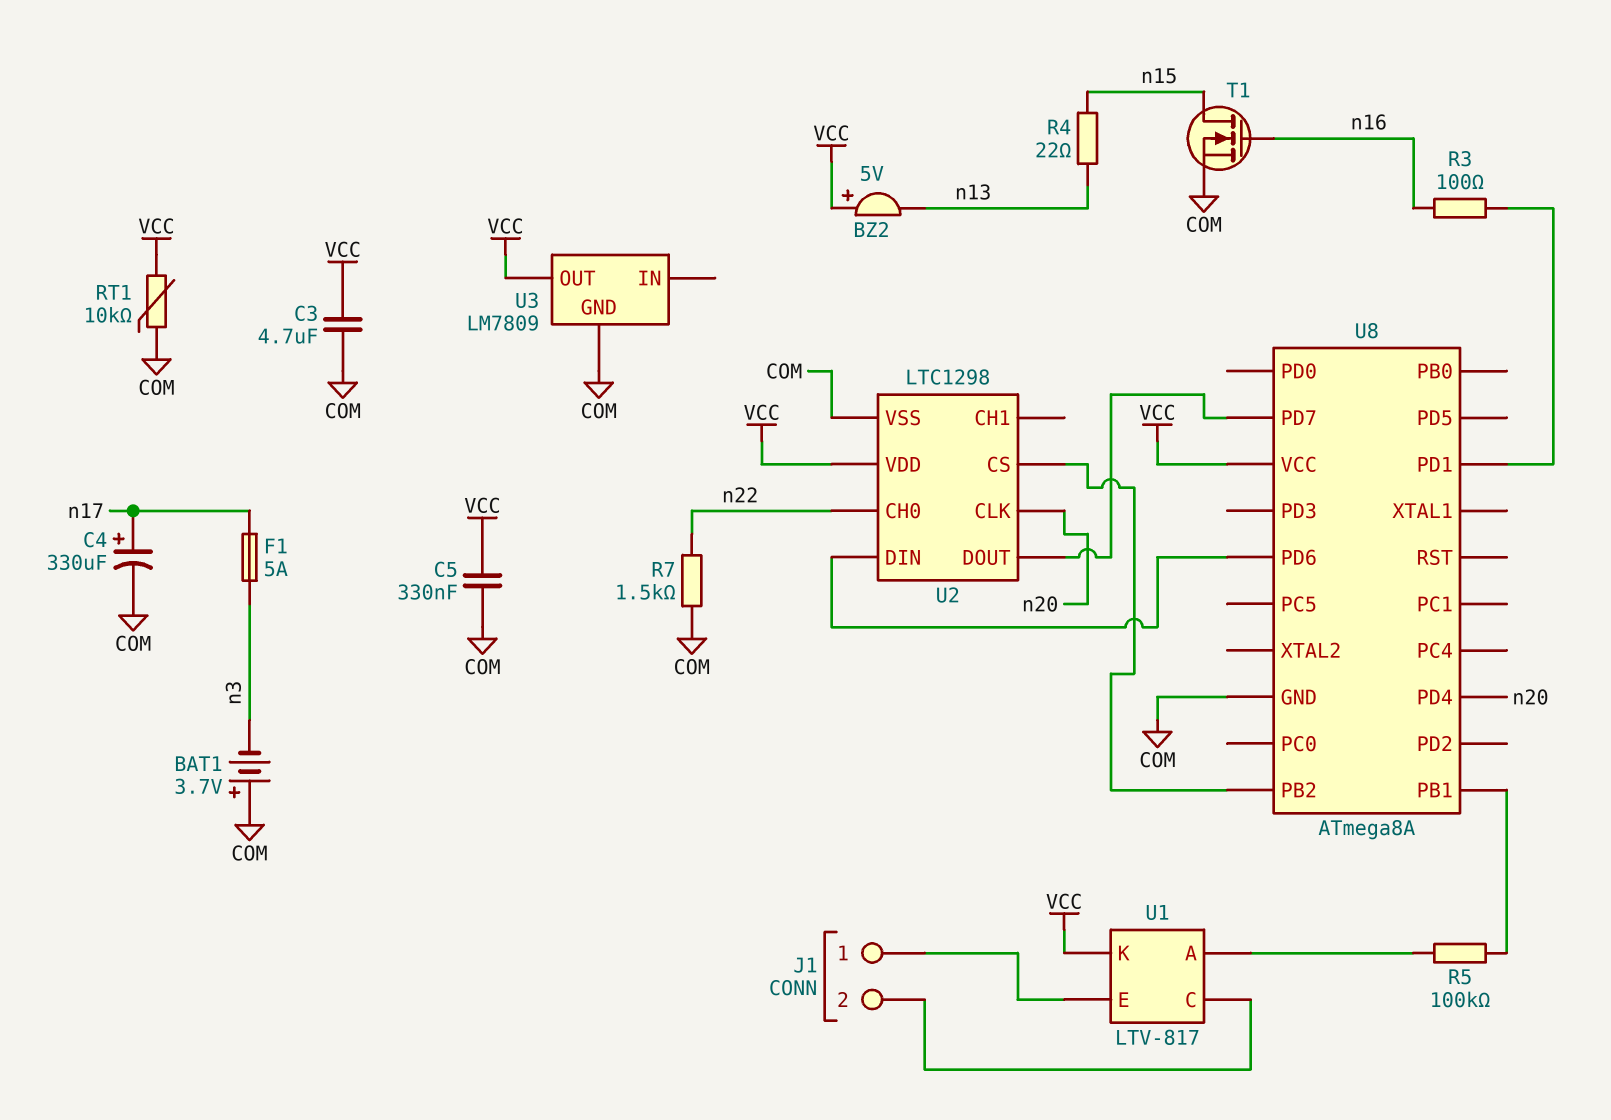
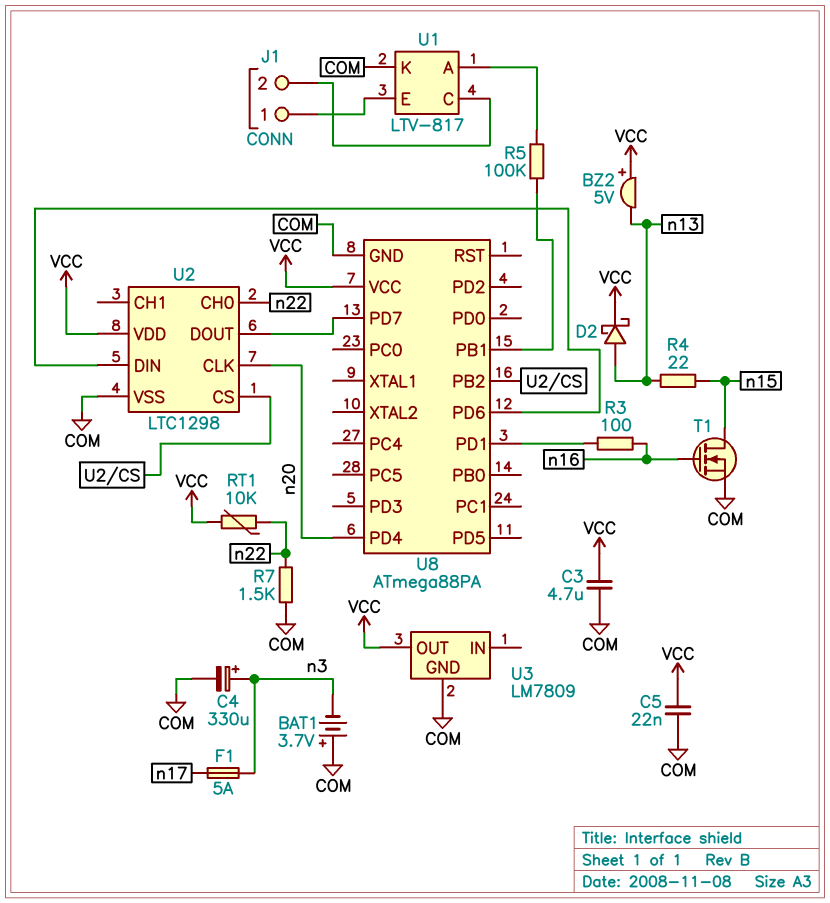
C4: 330uF (plus n17, minus COM) -> 330uF (plus n3, minus COM)
C5: 330nF (COM, VCC) -> 22nF (COM, VCC)
D2: none -> schottky (A n13, K VCC)
RT1: 10k (COM, VCC) -> 10k (VCC, n22)
U1 pin K: VCC -> COM
U8: ATmega8A -> ATmega88PA

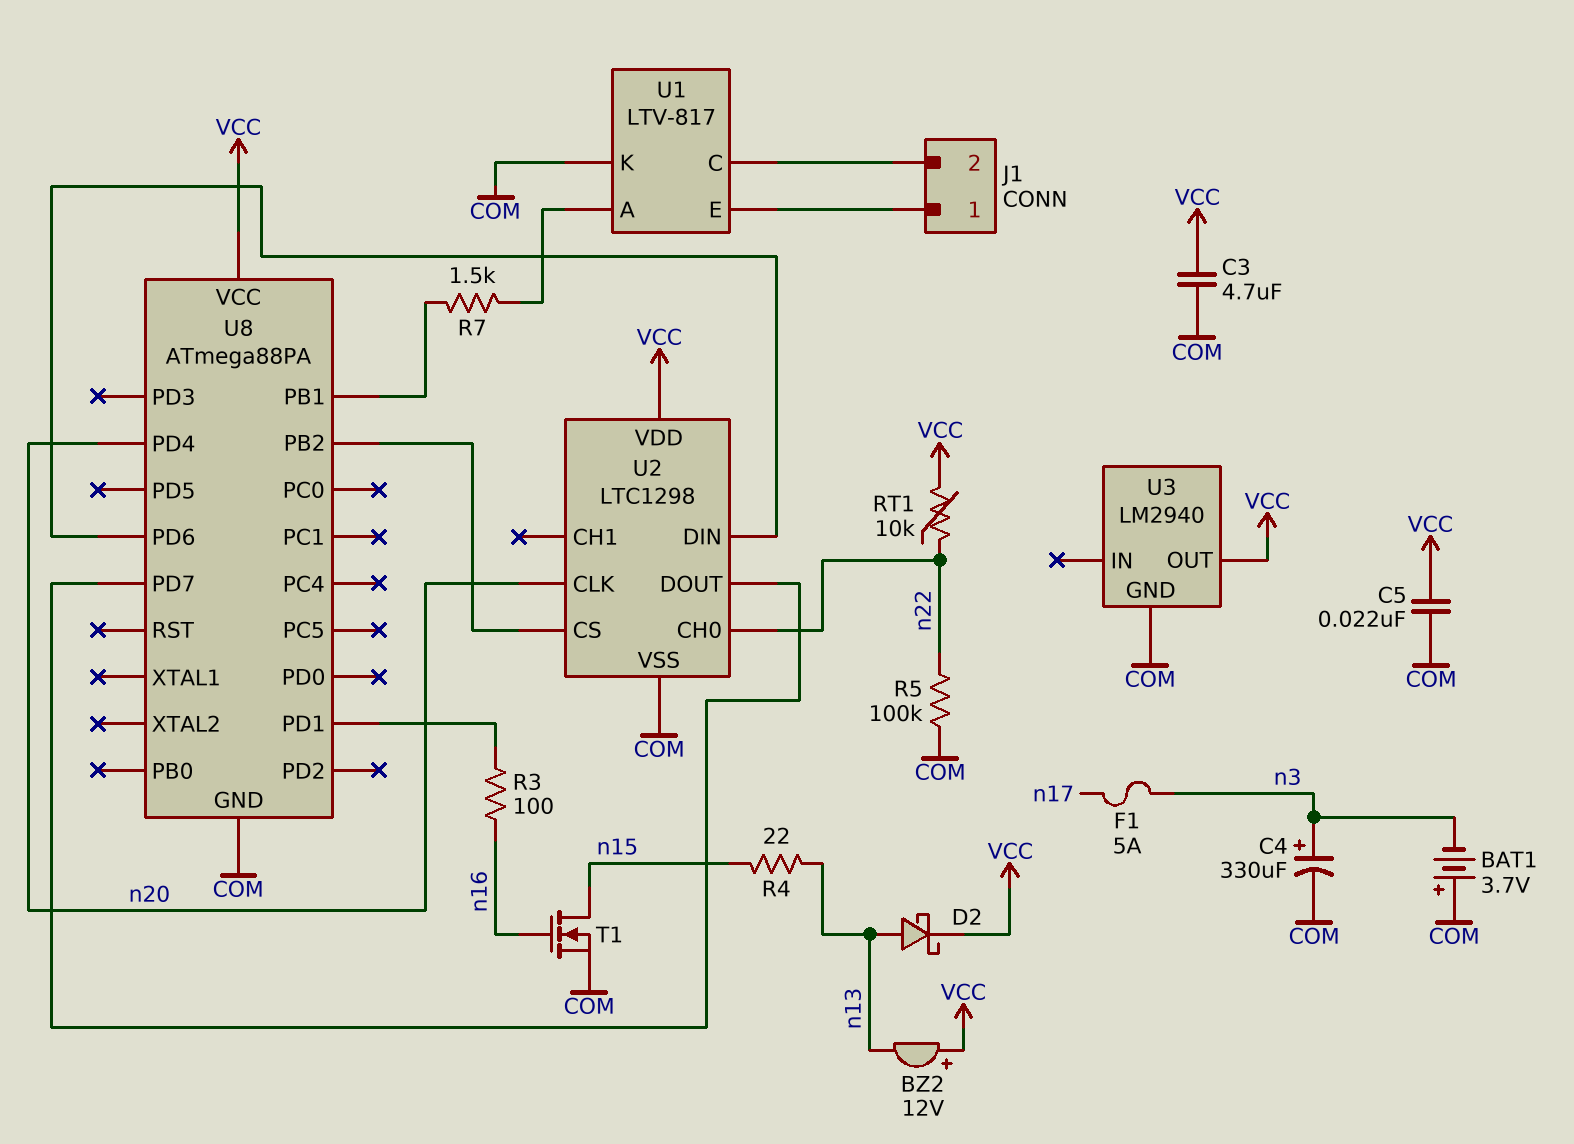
BZ2: buzzer 5V (plus VCC, minus n13) -> buzzer 12V (plus VCC, minus n13)
R5: 100k (U1/A, U8/PB1) -> 100k (COM, n22)
R7: 1.5k (COM, n22) -> 1.5k (U1/A, U8/PB1)
U3: LM7809 -> LM2940

